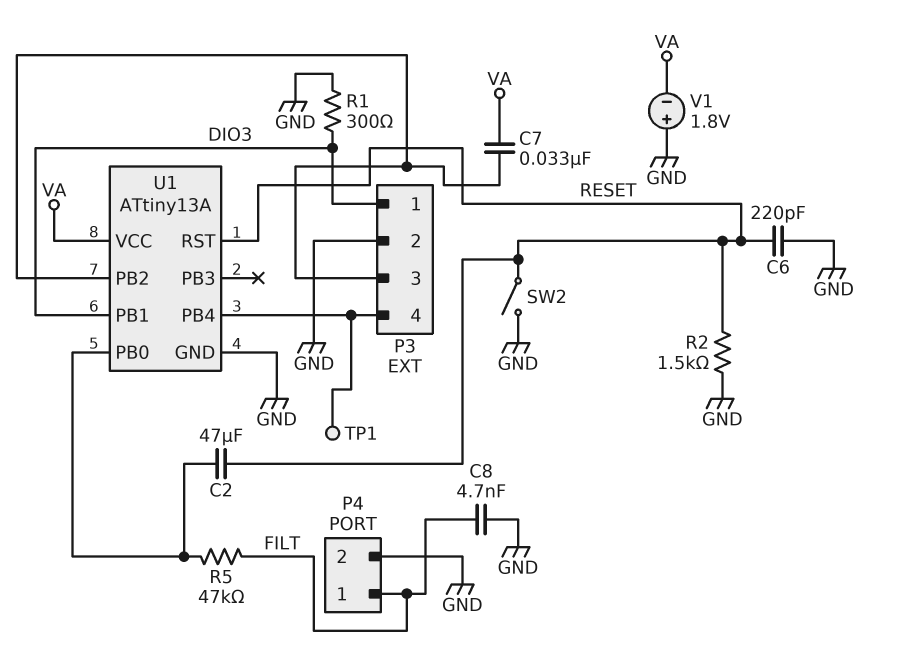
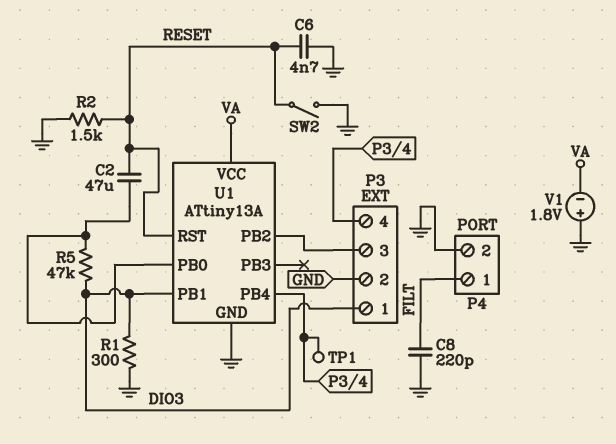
C6: 220pF (GND, RESET) -> 4.7nF (GND, RESET)
C7: 33nF (P3/3, VA) -> none
C8: 4.7nF (FILT, GND) -> 220pF (FILT, GND)
R5: 47k (FILT, U1/PB0) -> 47k (DIO3, U1/PB0)

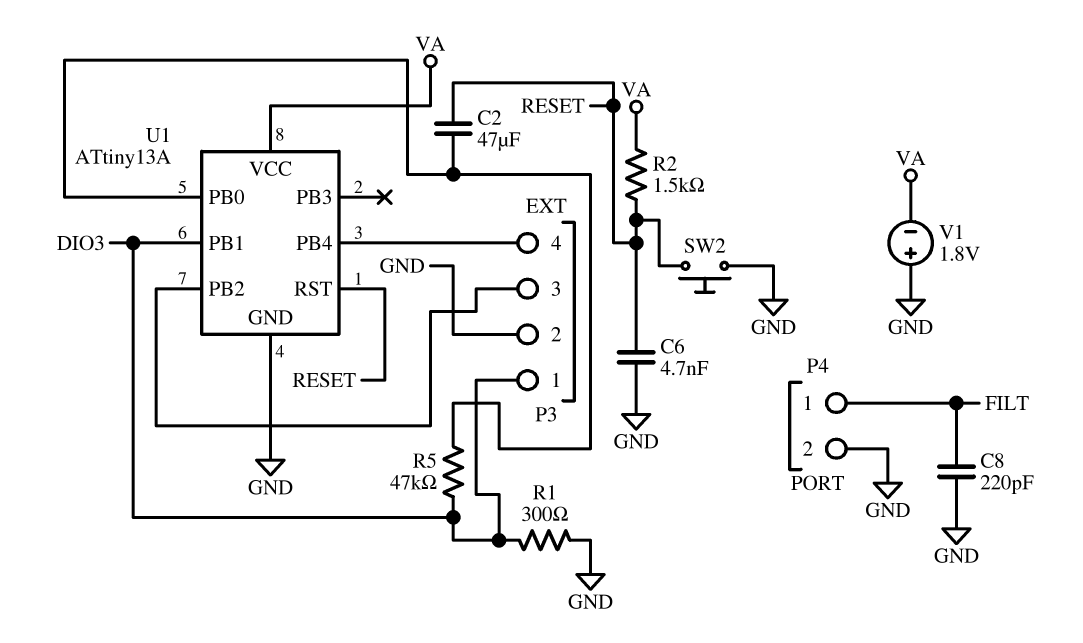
R2: 1.5k (GND, RESET) -> 1.5k (RESET, VA)
SW2: switch (GND, RESET) -> button (GND, RESET)
TP1: test point (P3/4) -> none

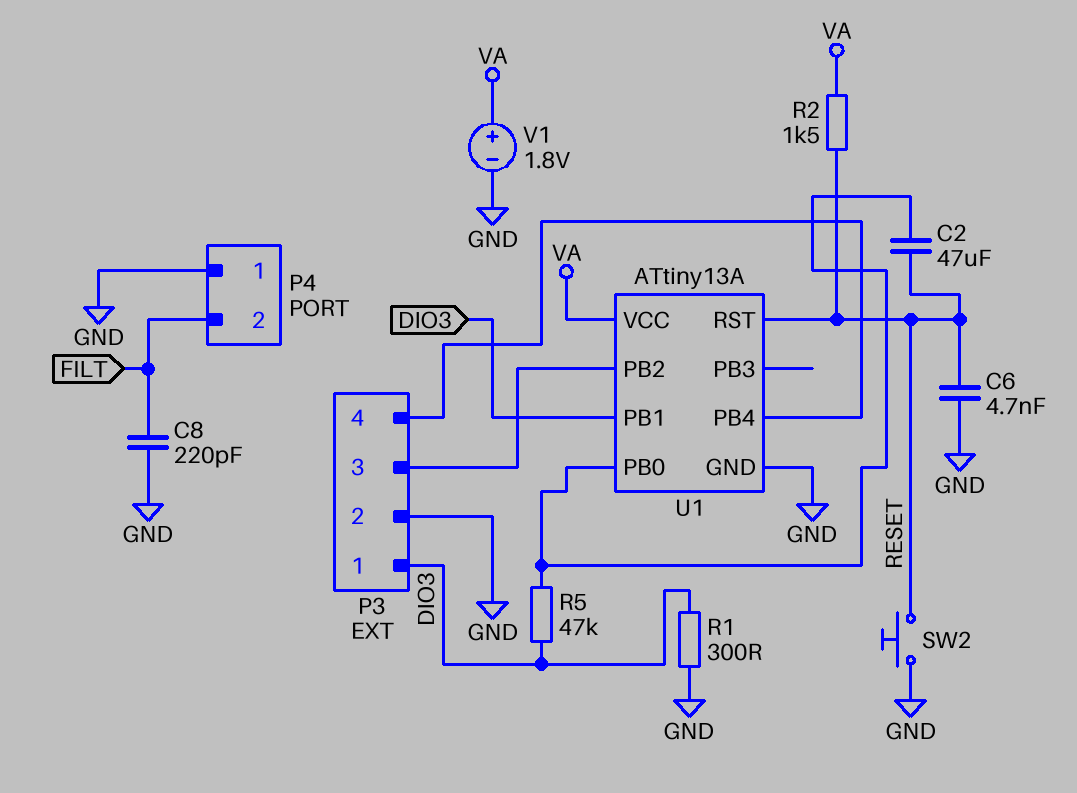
P4 pin 1: FILT -> GND
P4 pin 2: GND -> FILT
V1: 1.8V (plus GND, minus VA) -> 1.8V (plus VA, minus GND)

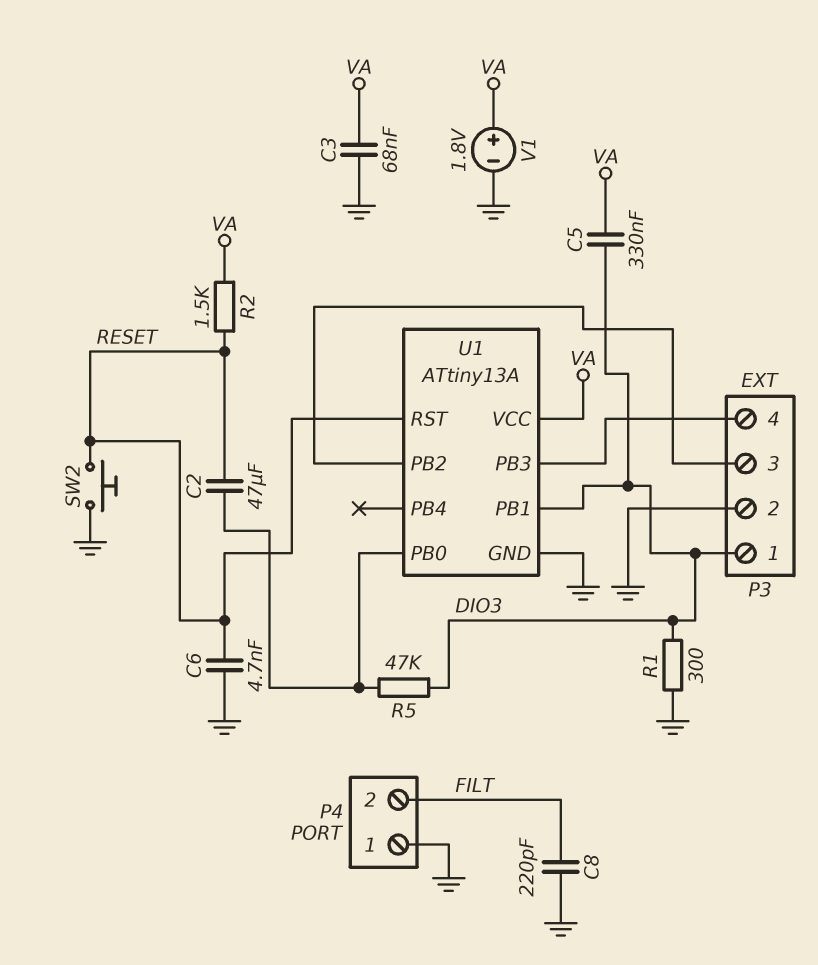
C3: none -> 68nF (GND, VA)
C5: none -> 330nF (DIO3, VA)
U1 pin PB3: none -> P3/4
U1 pin PB4: P3/4 -> none

